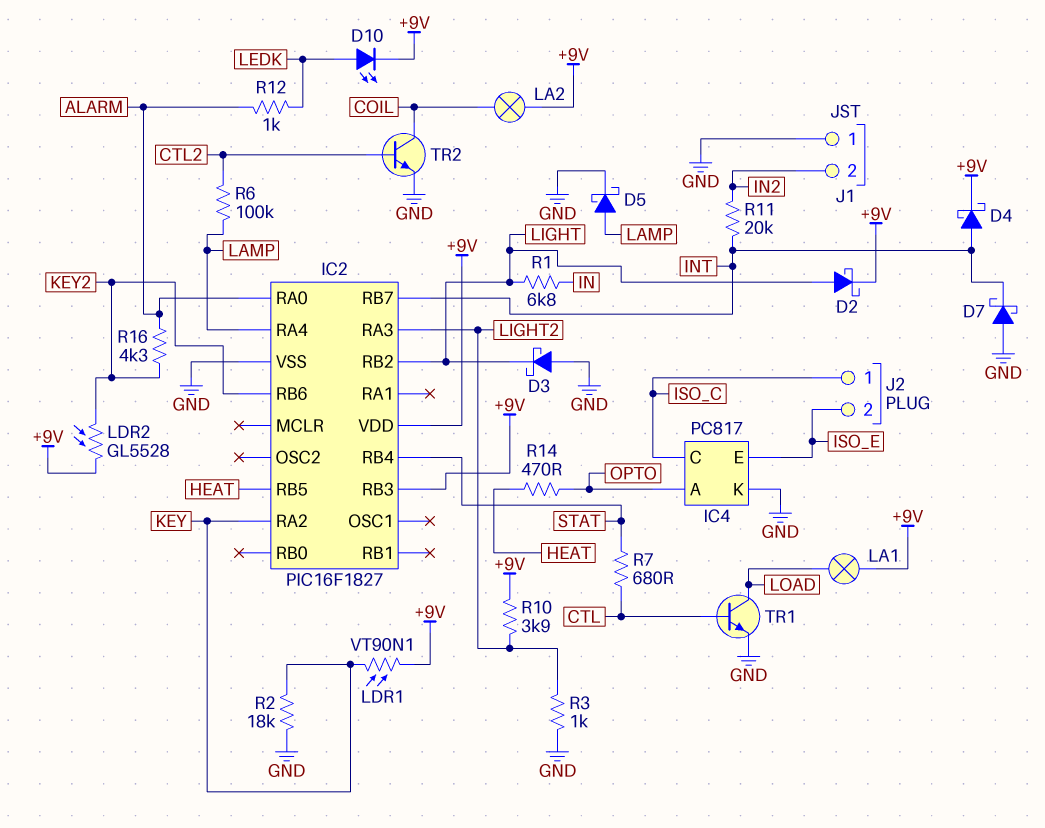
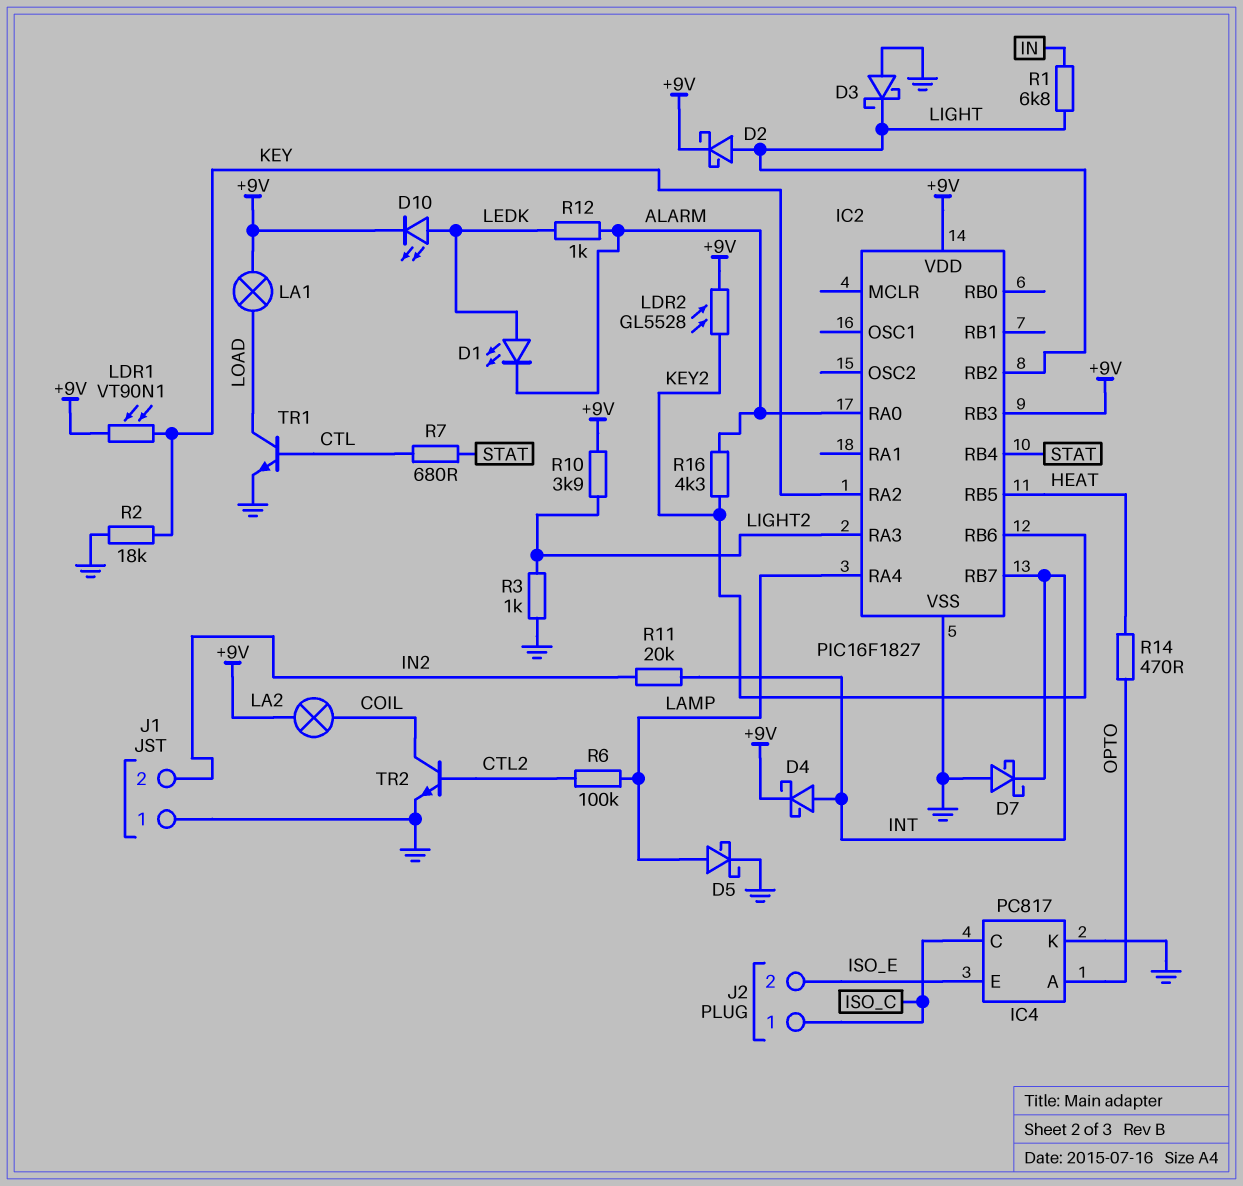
D1: none -> LED (A LEDK, K ALARM)

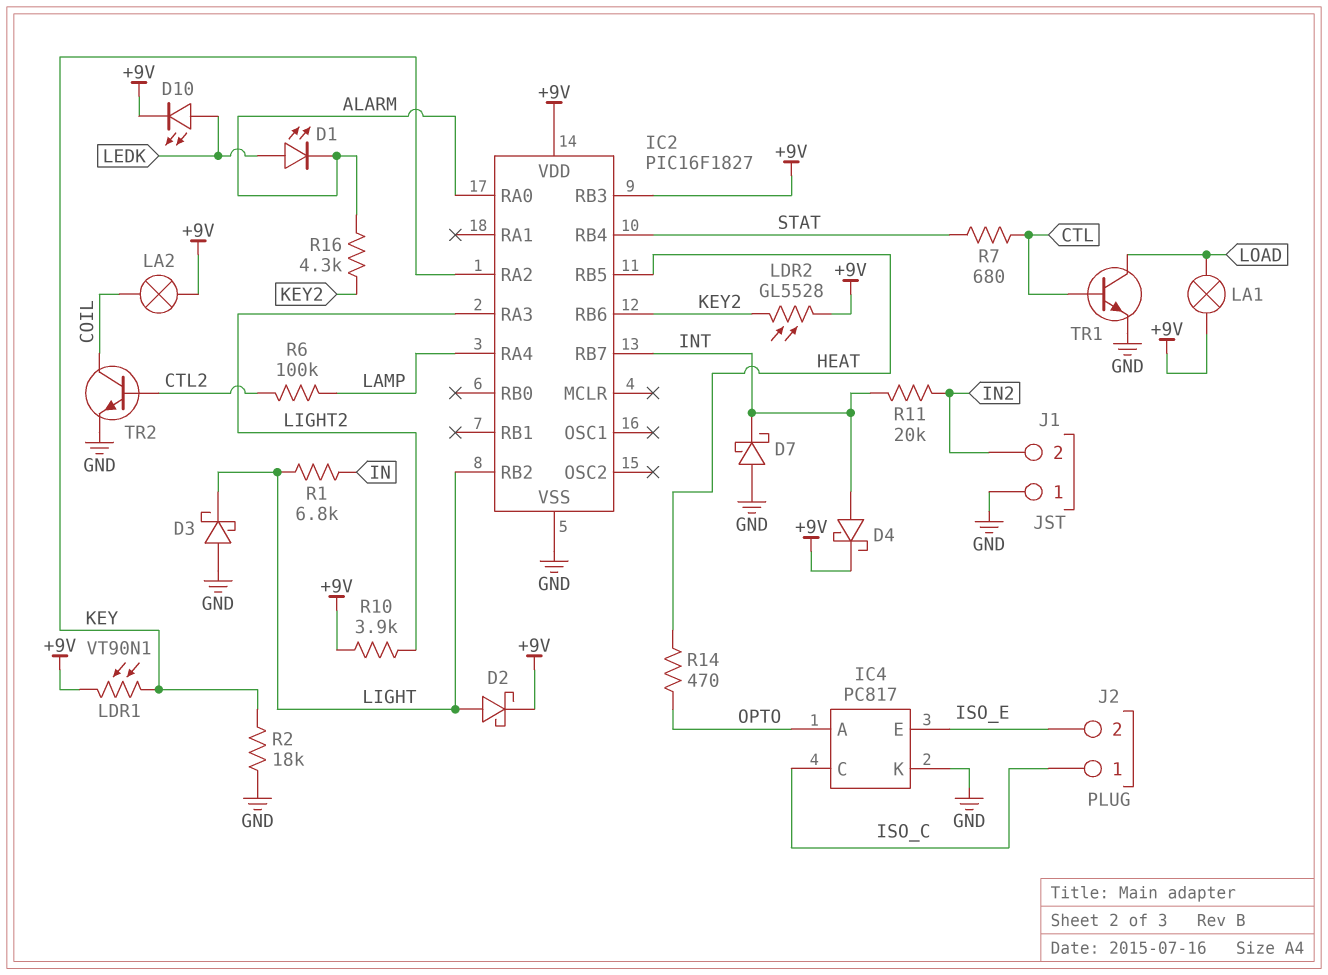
D5: schottky (A LAMP, K GND) -> none
R3: 1k (GND, LIGHT2) -> none
R12: 1k (ALARM, LEDK) -> none

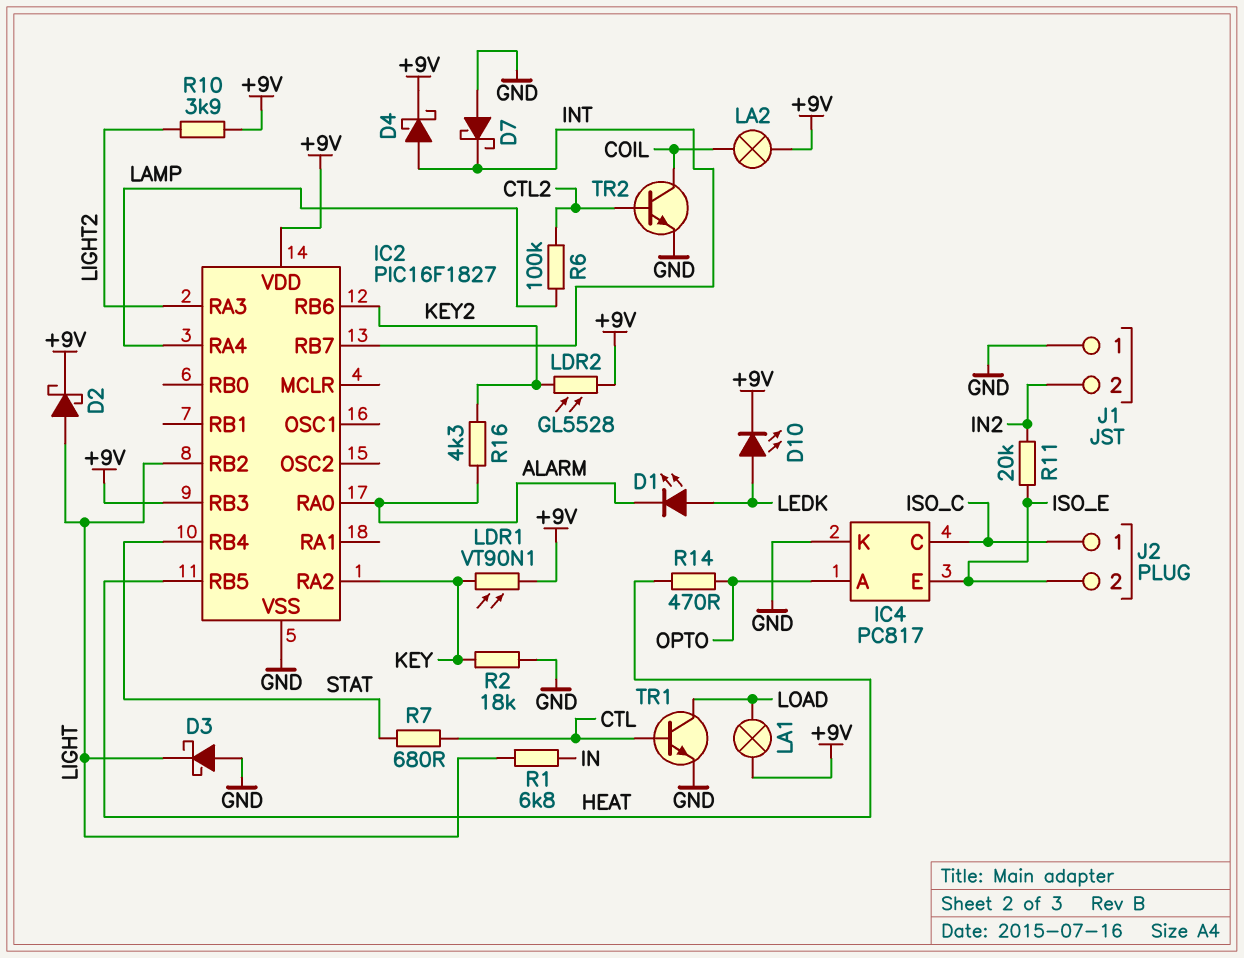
R11: 20k (IN2, INT) -> 20k (IN2, ISO_E)

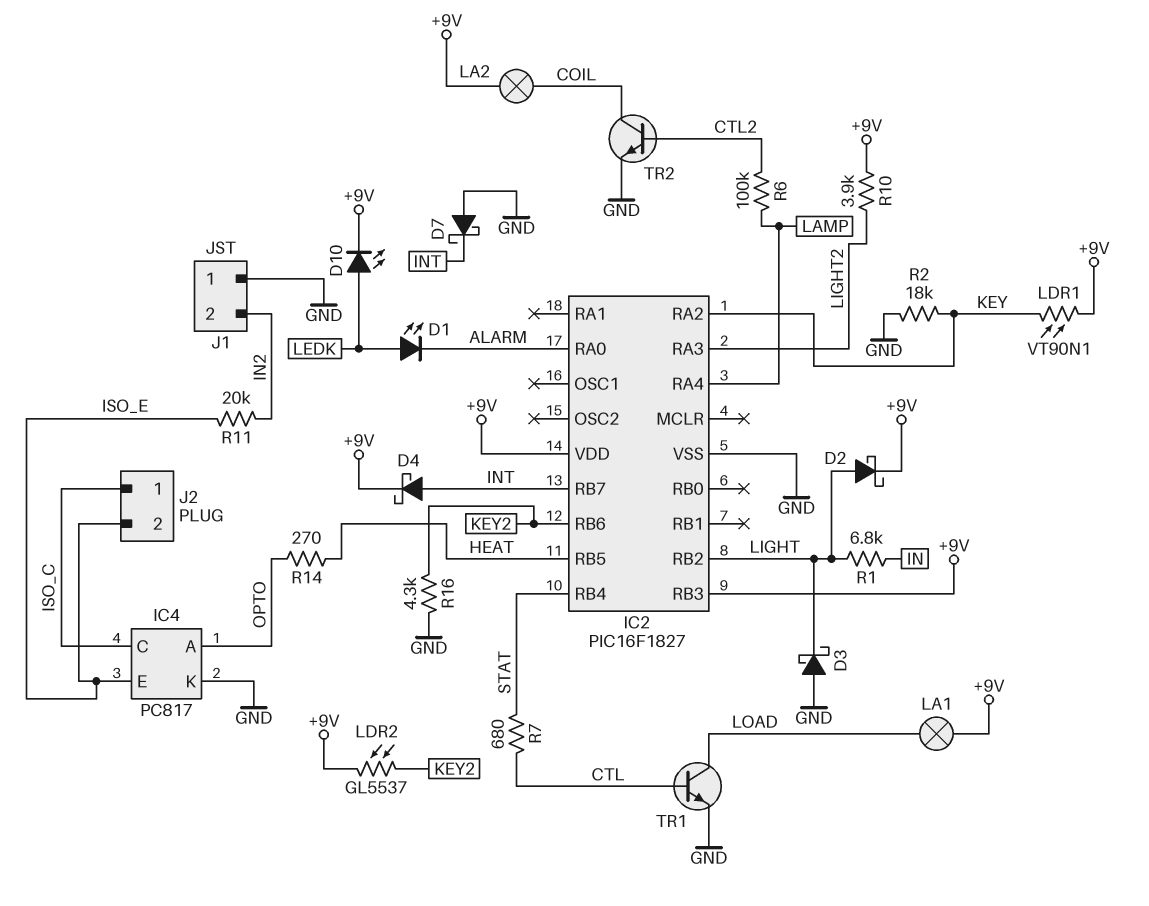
LDR2: GL5528 (+9V, KEY2) -> GL5537 (+9V, KEY2)
R14: 470 (HEAT, OPTO) -> 270 (HEAT, OPTO)
R16: 4.3k (ALARM, KEY2) -> 4.3k (GND, KEY2)

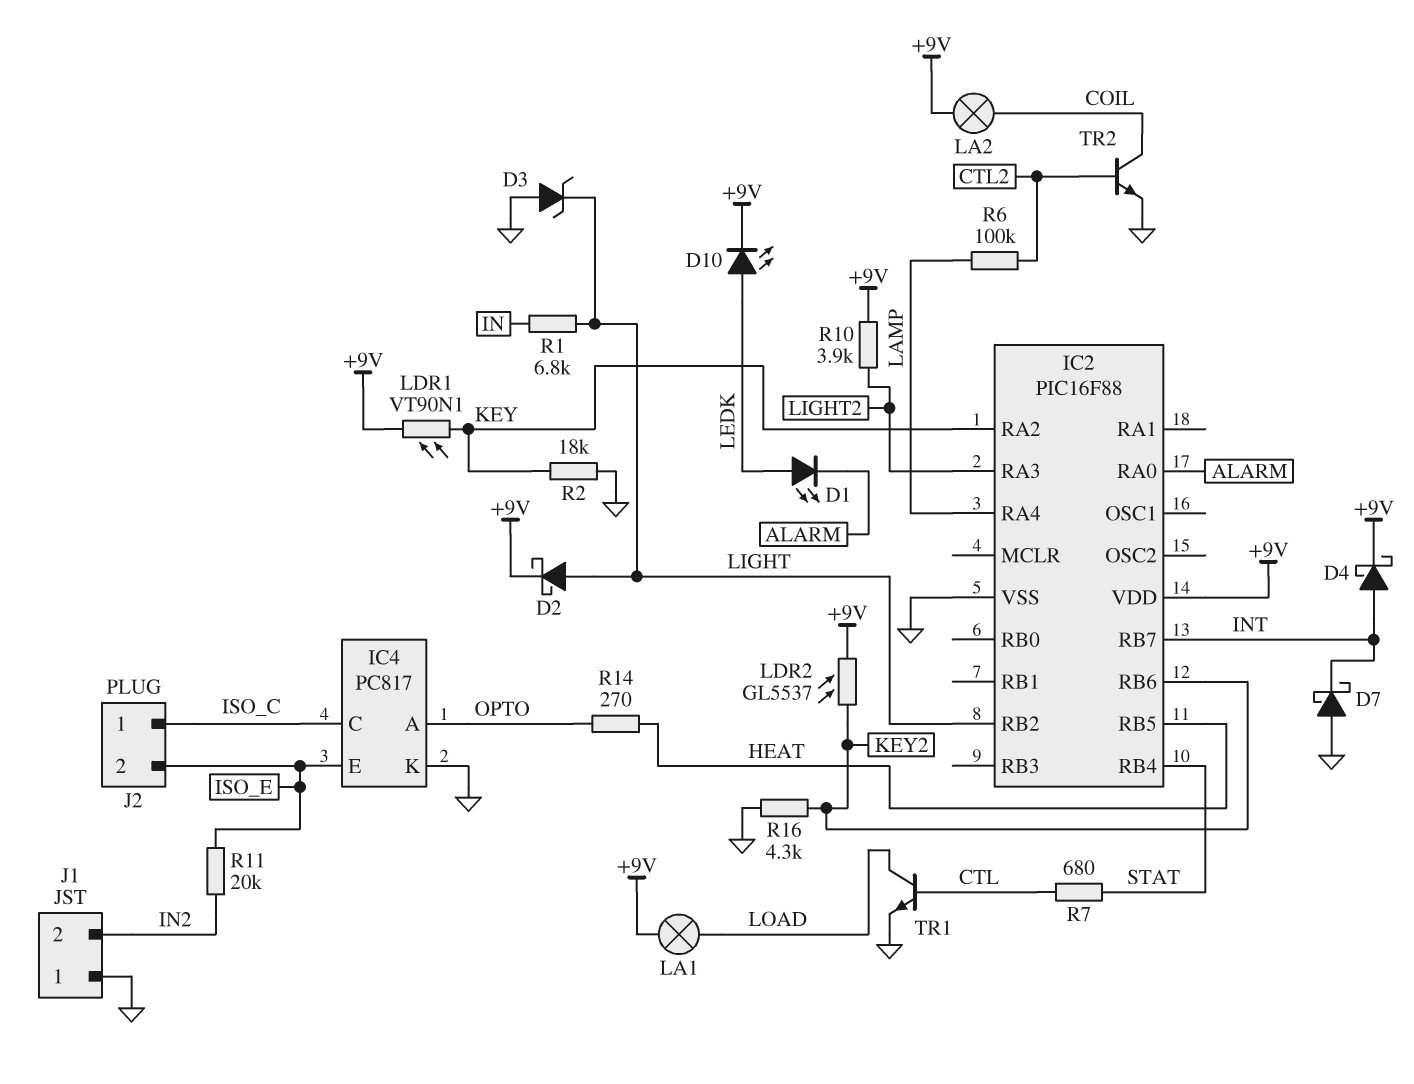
D3: schottky (A GND, K LIGHT) -> zener (A GND, K LIGHT)
IC2: PIC16F1827 -> PIC16F88
IC2 pin RB3: +9V -> none

